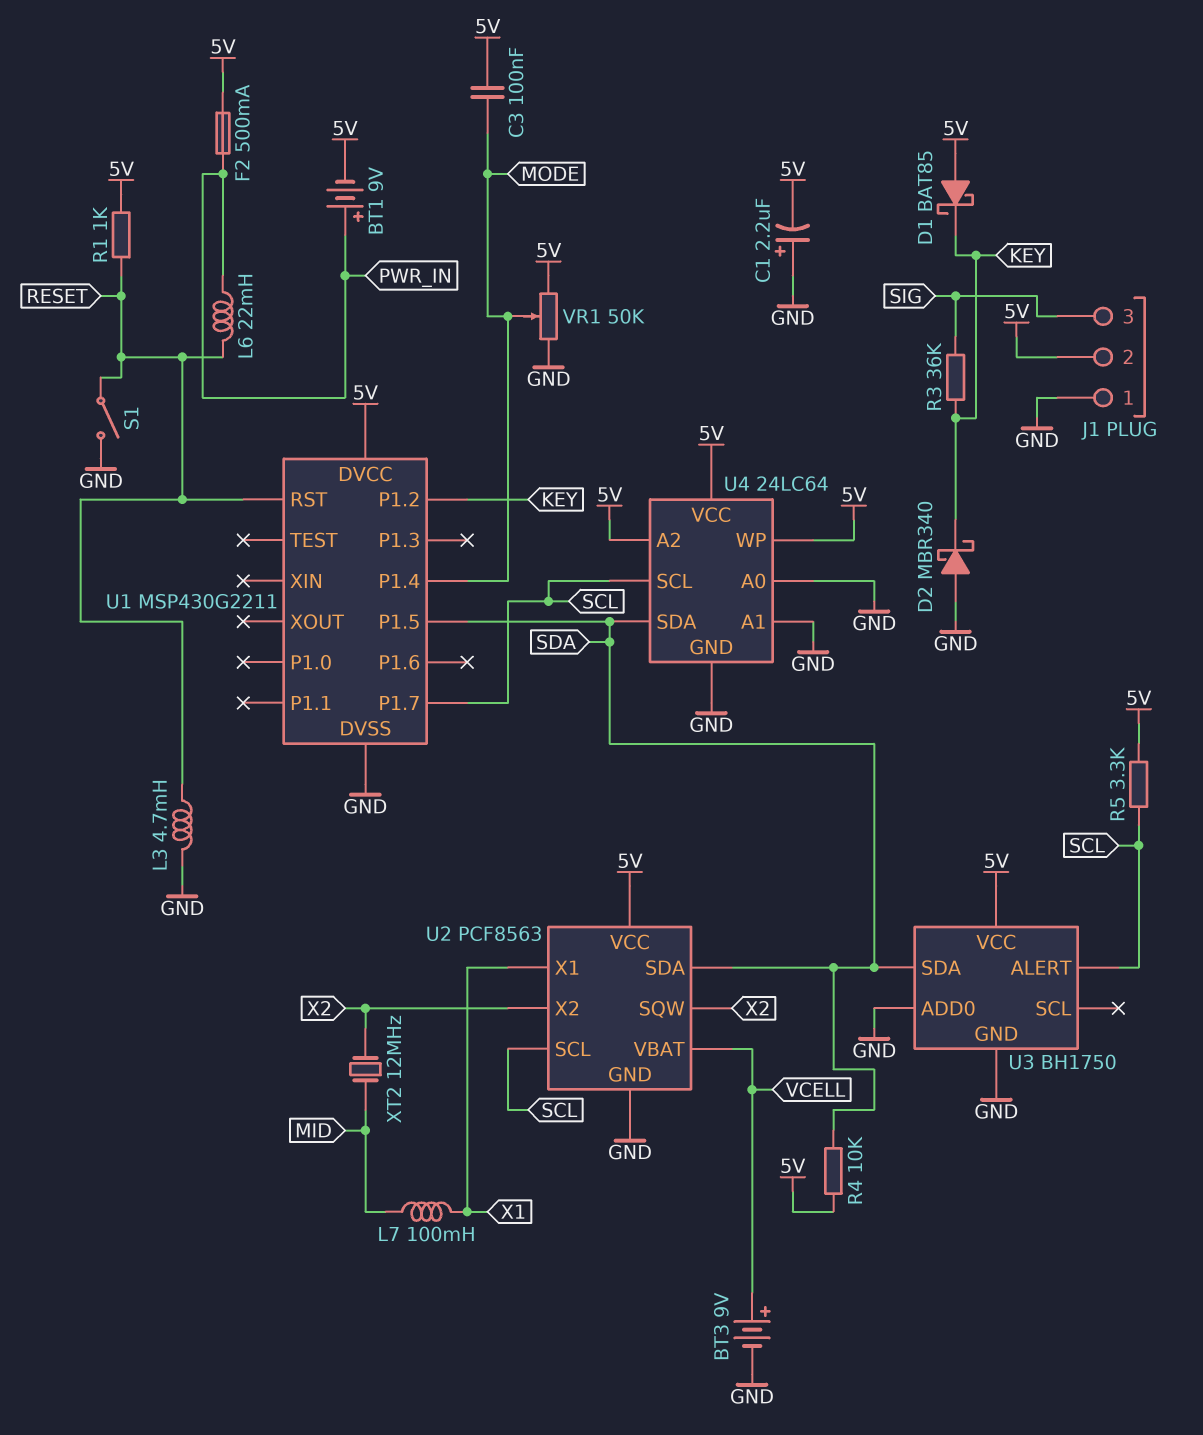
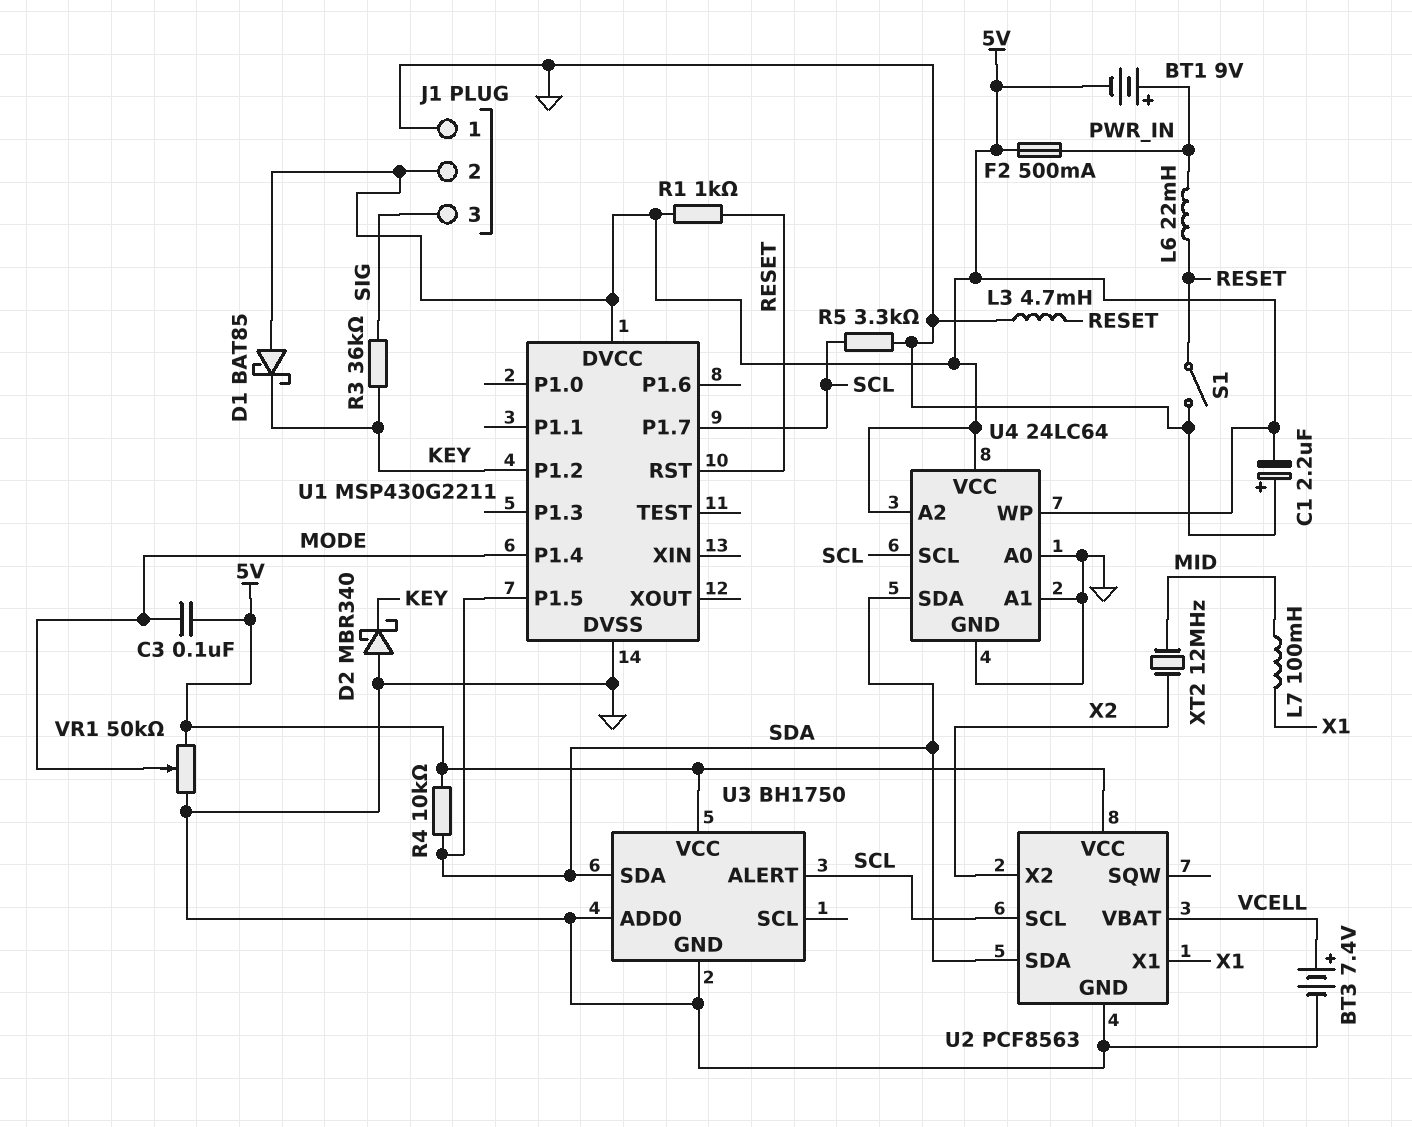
BT3: 9V (plus VCELL, minus GND) -> 7.4V (plus VCELL, minus GND)
R5: 3.3k (5V, SCL) -> 3.3k (GND, SCL)
U2 pin SQW: X2 -> none

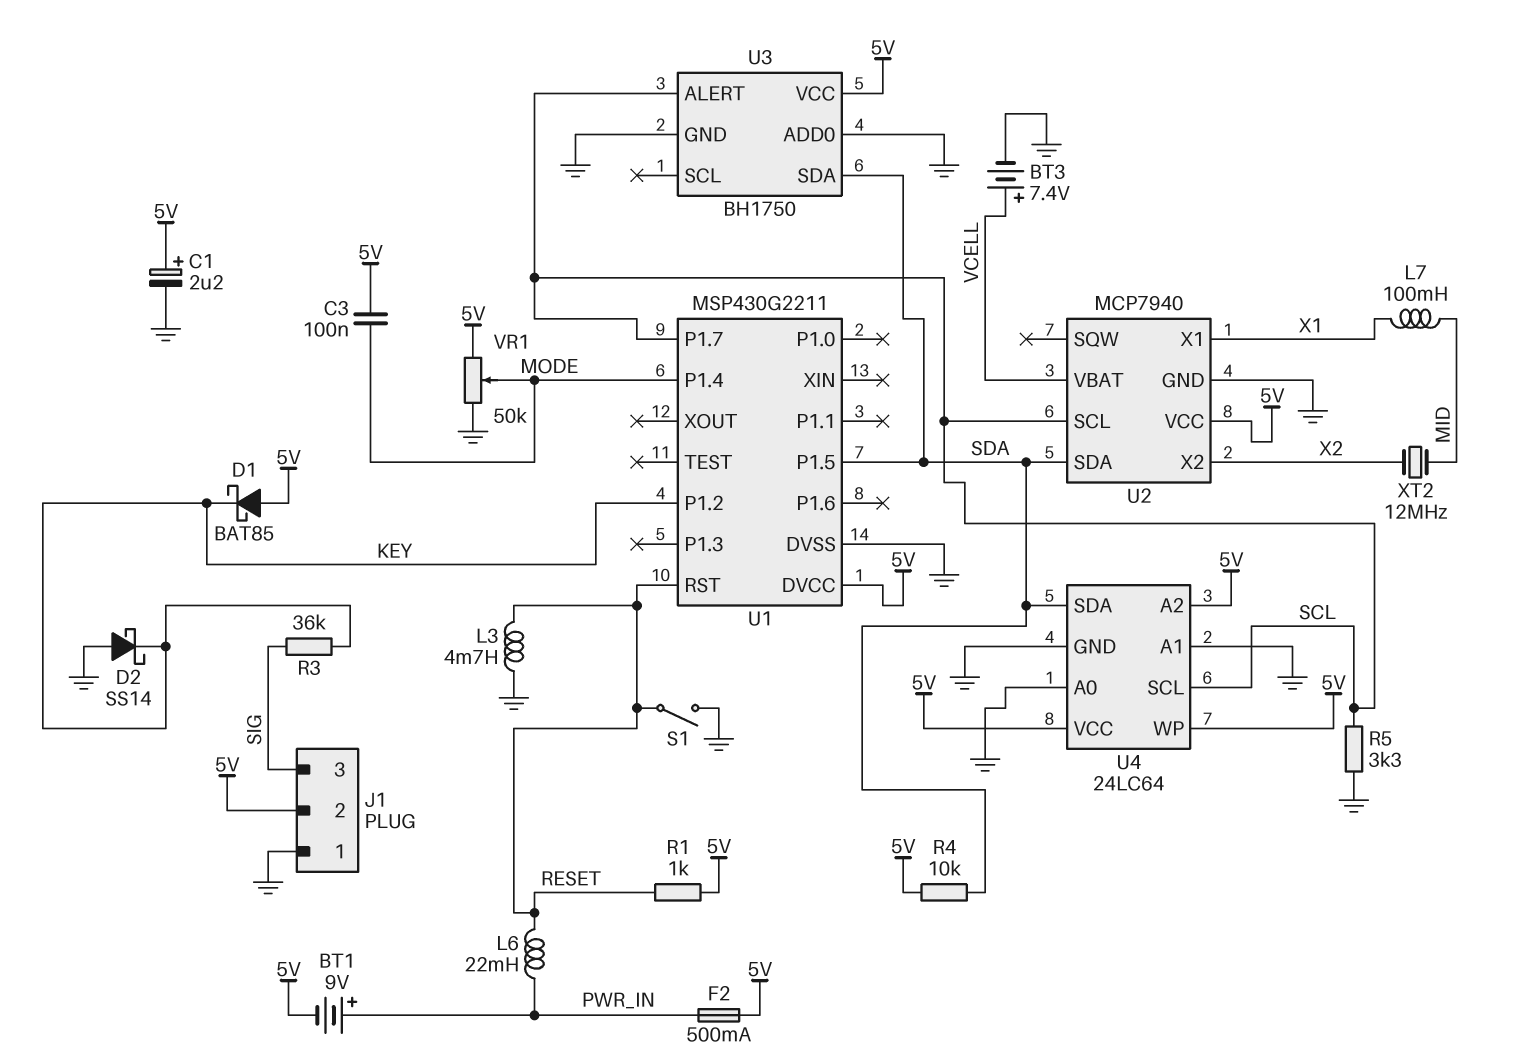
C1: 2.2uF (plus GND, minus 5V) -> 2.2uF (plus 5V, minus GND)
D2: schottky MBR340 (A GND, K KEY) -> schottky SS14 (A GND, K KEY)
U2: PCF8563 -> MCP7940

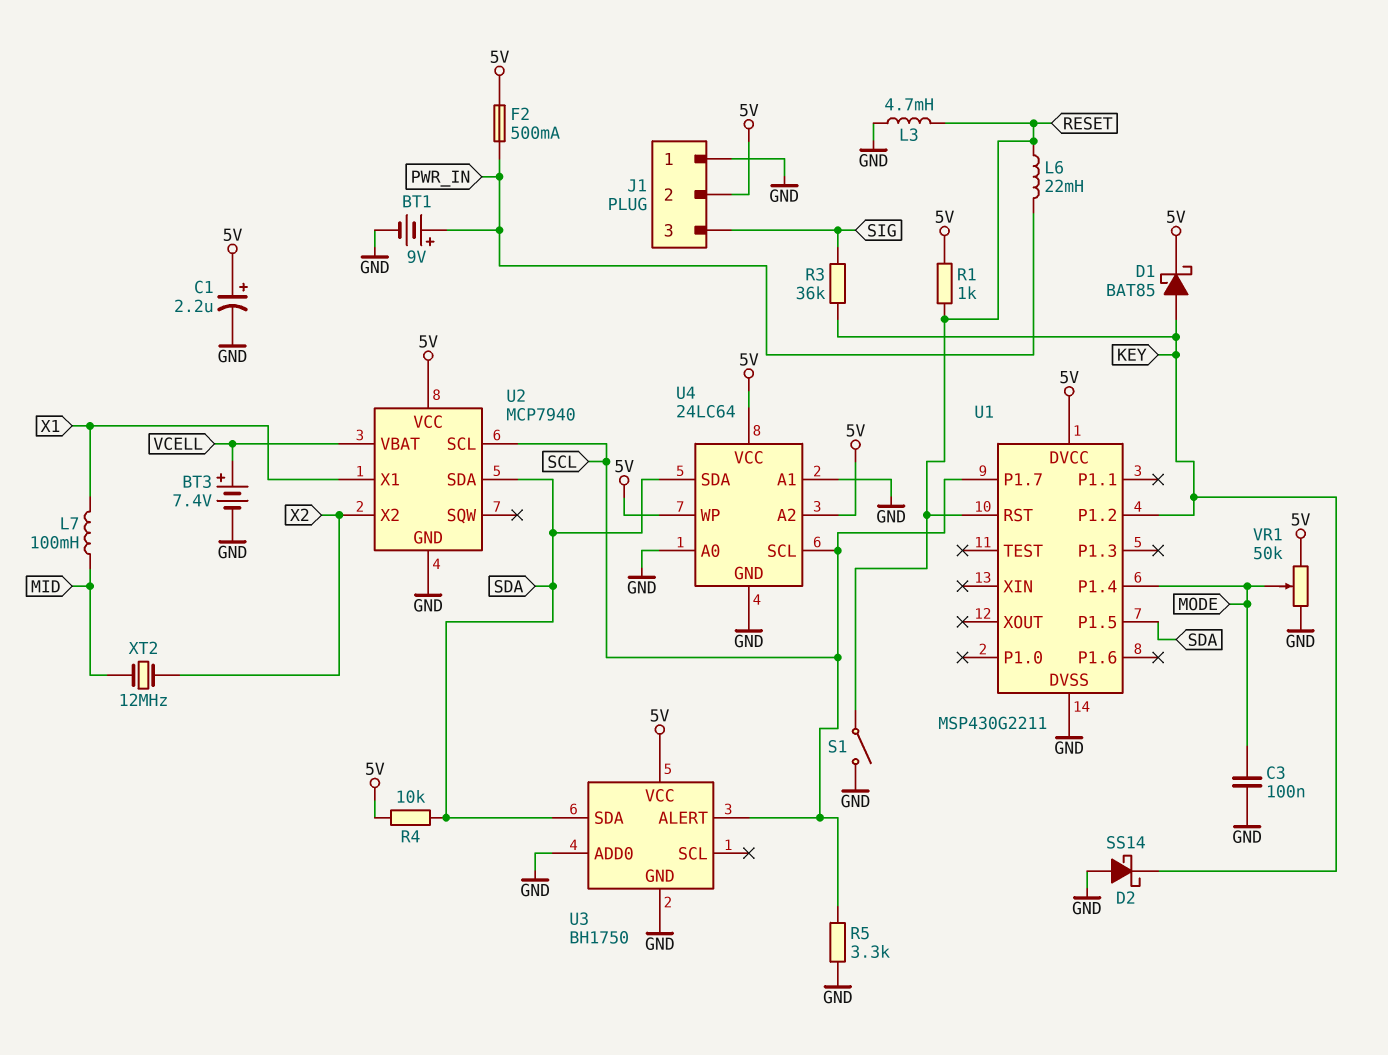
BT1: 9V (plus PWR_IN, minus 5V) -> 9V (plus PWR_IN, minus GND)
C3: 100nF (5V, MODE) -> 100nF (GND, MODE)
D1: schottky BAT85 (A 5V, K KEY) -> schottky BAT85 (A KEY, K 5V)

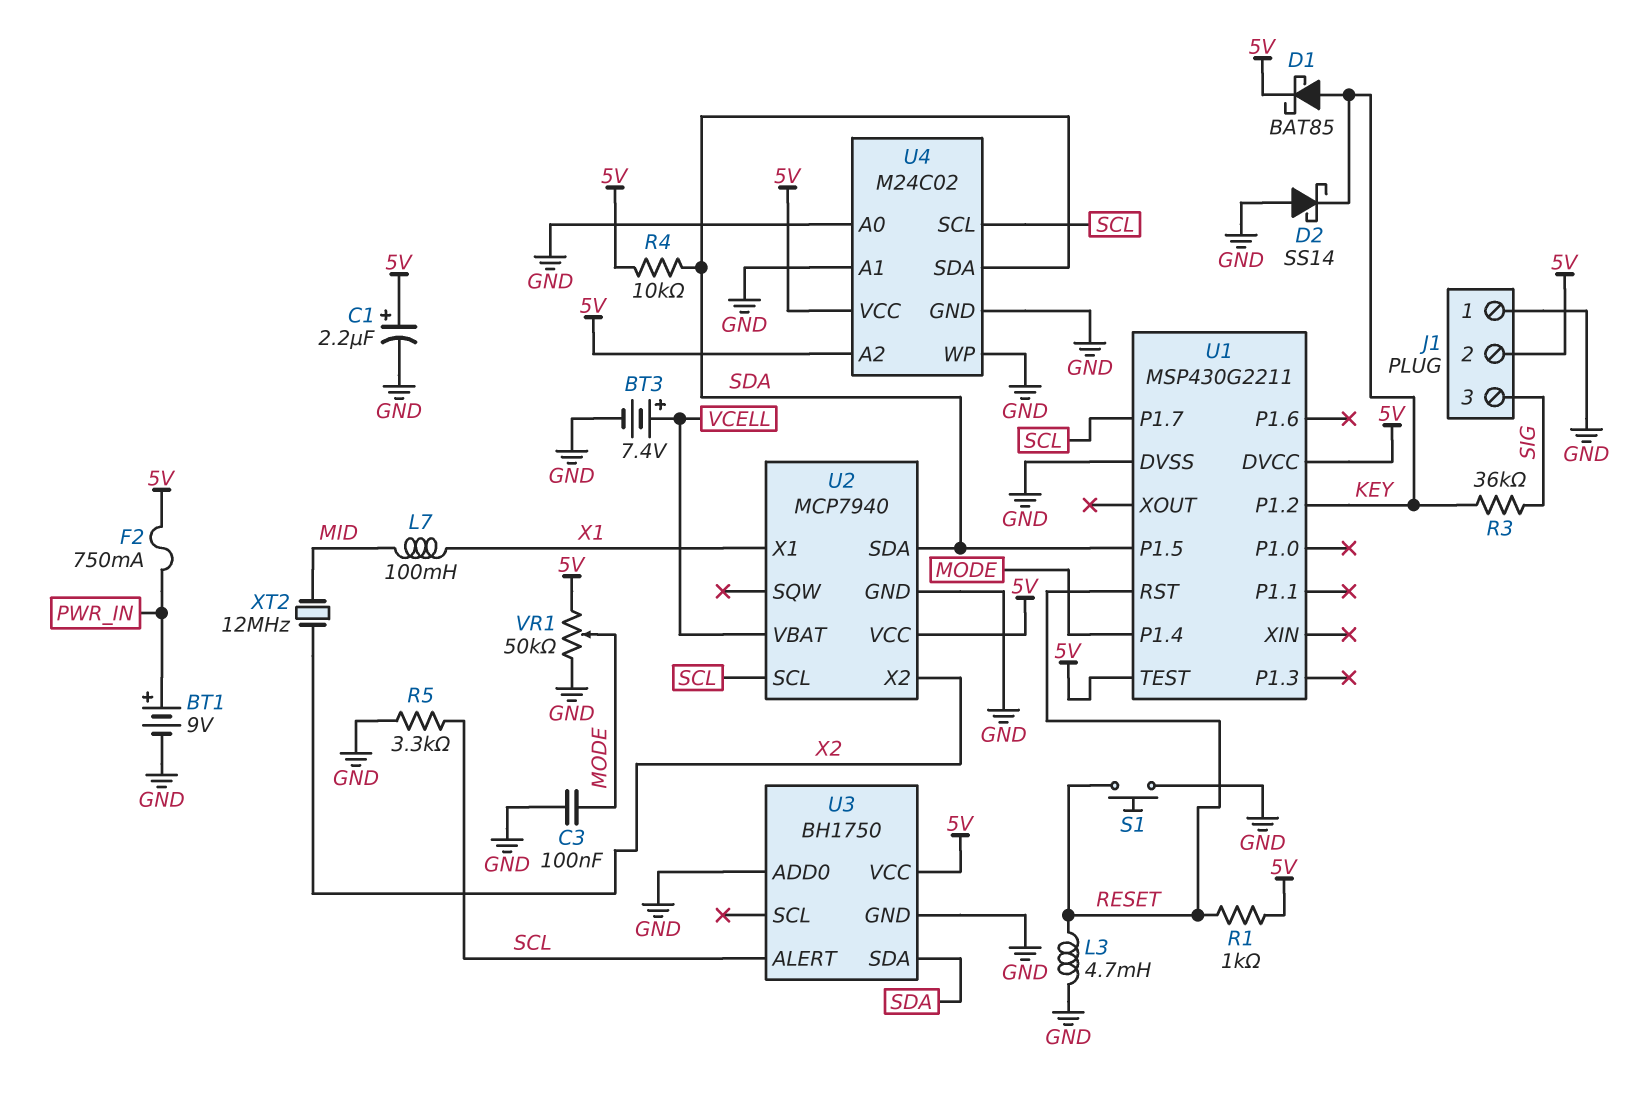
F2: 500mA (5V, PWR_IN) -> 750mA (5V, PWR_IN)
L6: 22mH (PWR_IN, RESET) -> none
S1: switch (GND, RESET) -> button (GND, RESET)
U1 pin TEST: none -> 5V
U4: 24LC64 -> M24C02
U4 pin WP: 5V -> GND

